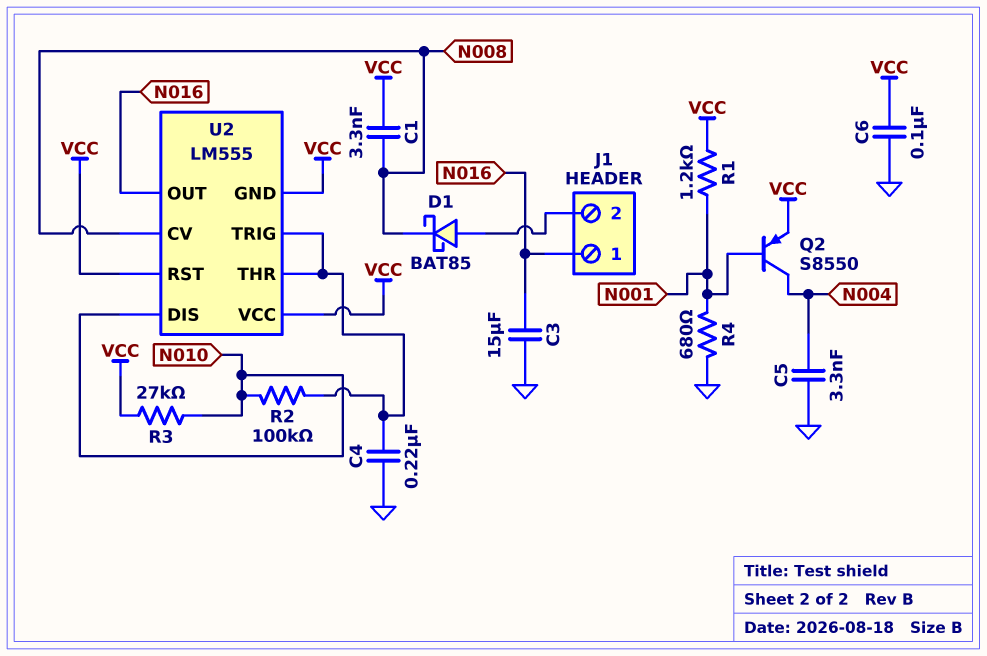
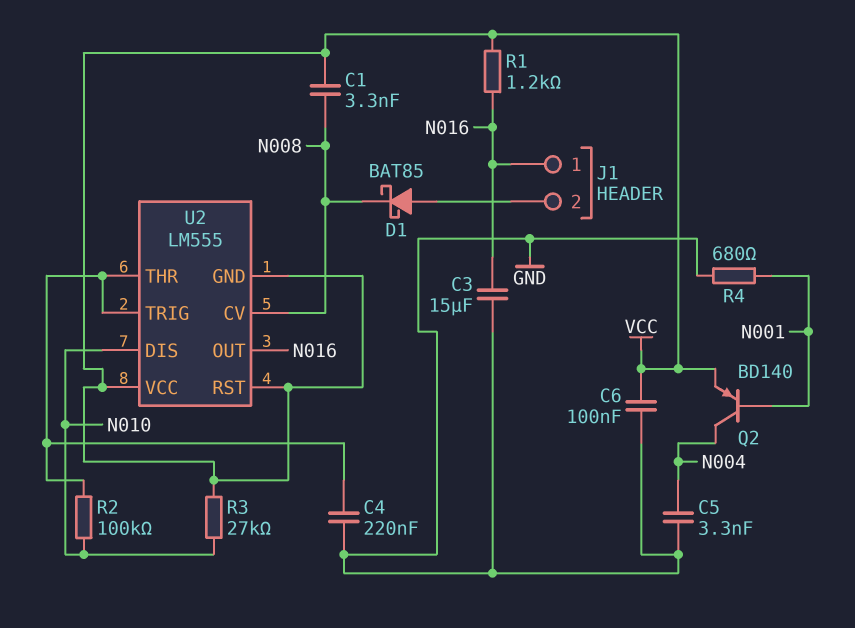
Q2: PNP S8550 (B N001, C N004, E VCC) -> PNP BD140 (B N001, C N004, E VCC)
R1: 1.2k (N001, VCC) -> 1.2k (N016, VCC)

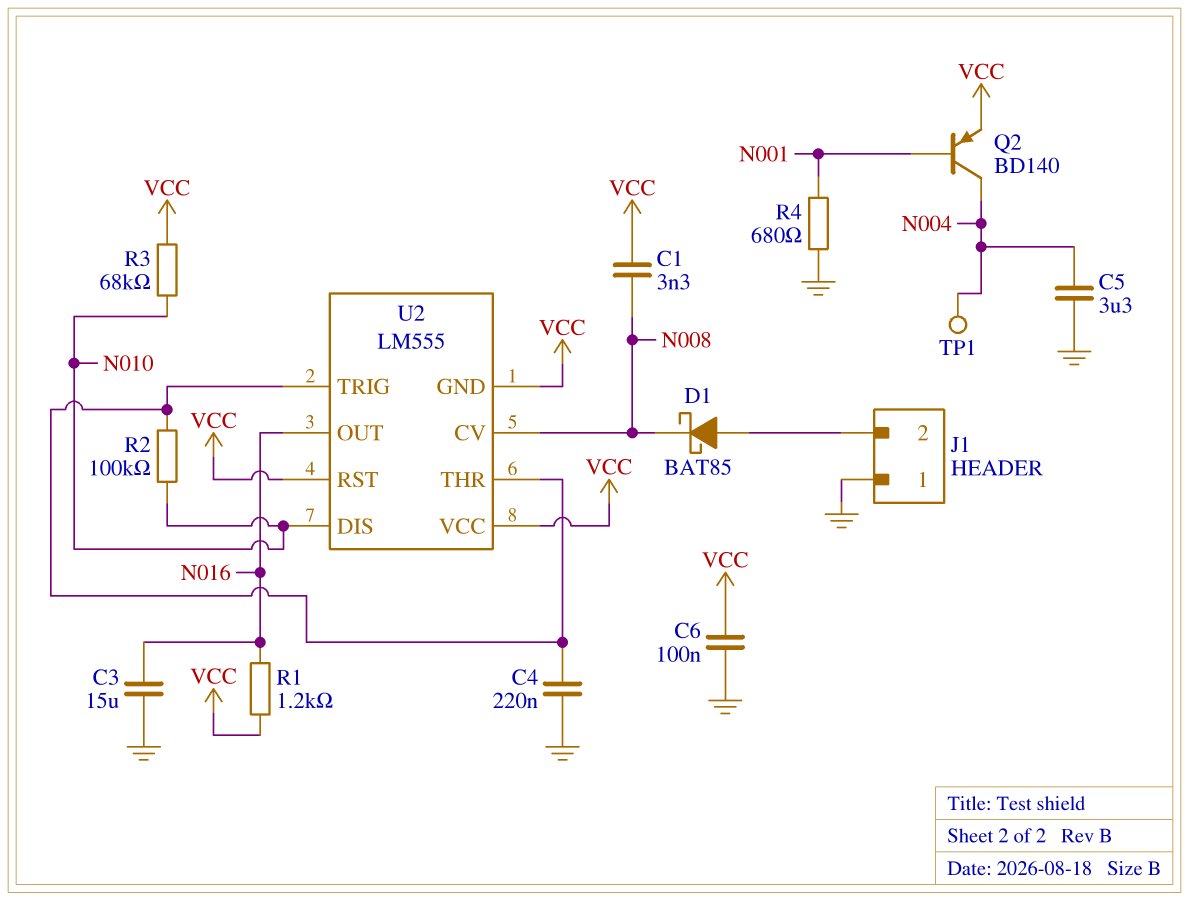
C5: 3.3nF (GND, N004) -> 3.3uF (GND, N004)
J1 pin 1: N016 -> GND
R3: 27k (N010, VCC) -> 68k (N010, VCC)
TP1: none -> test point (N004)

